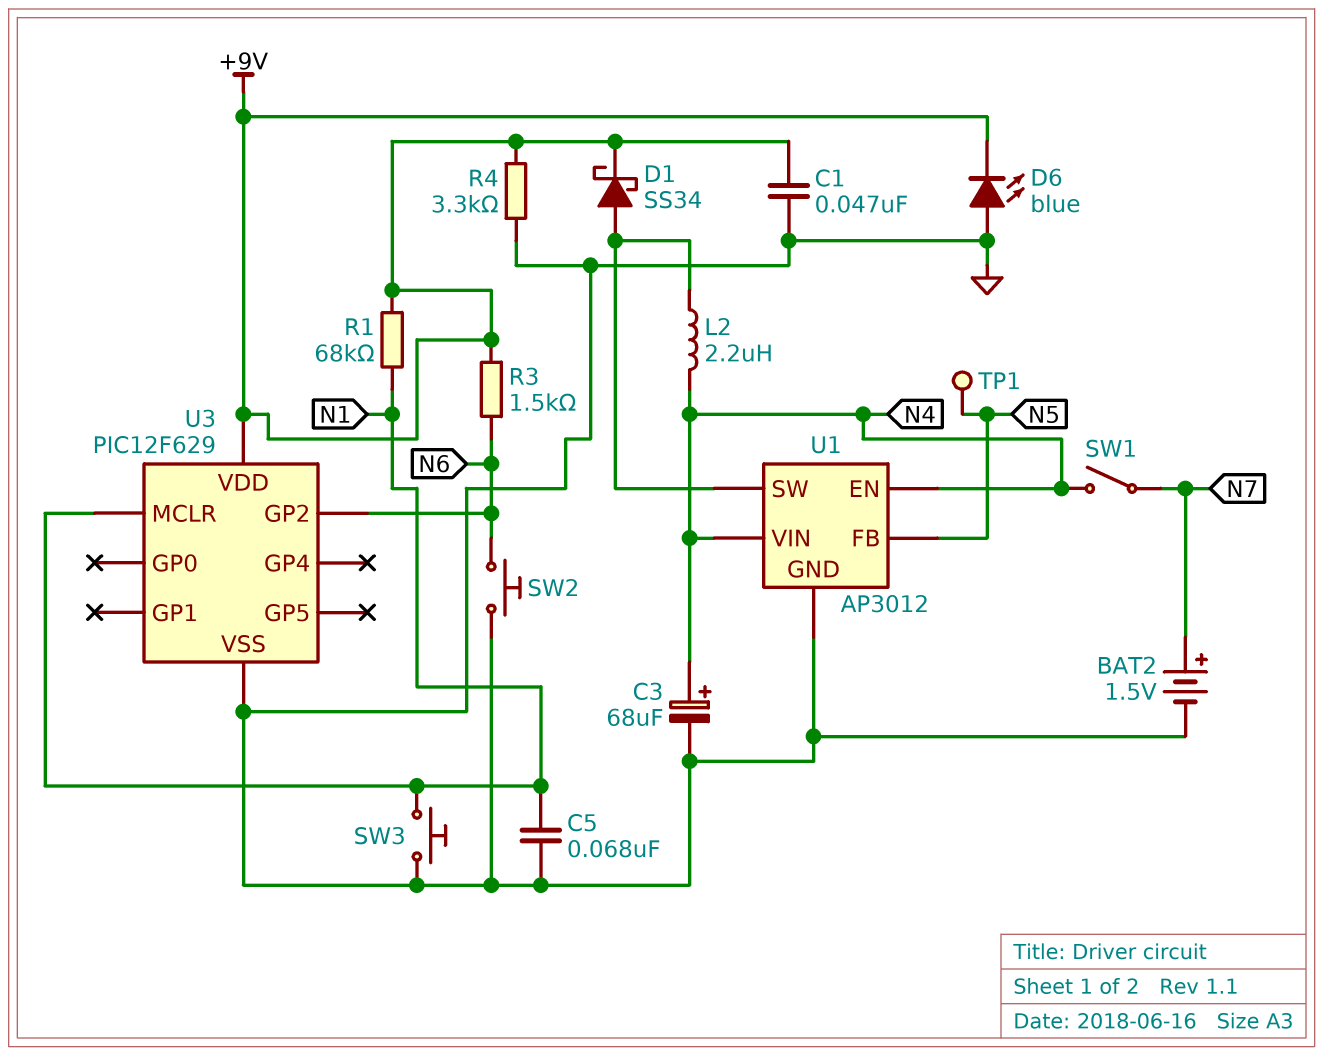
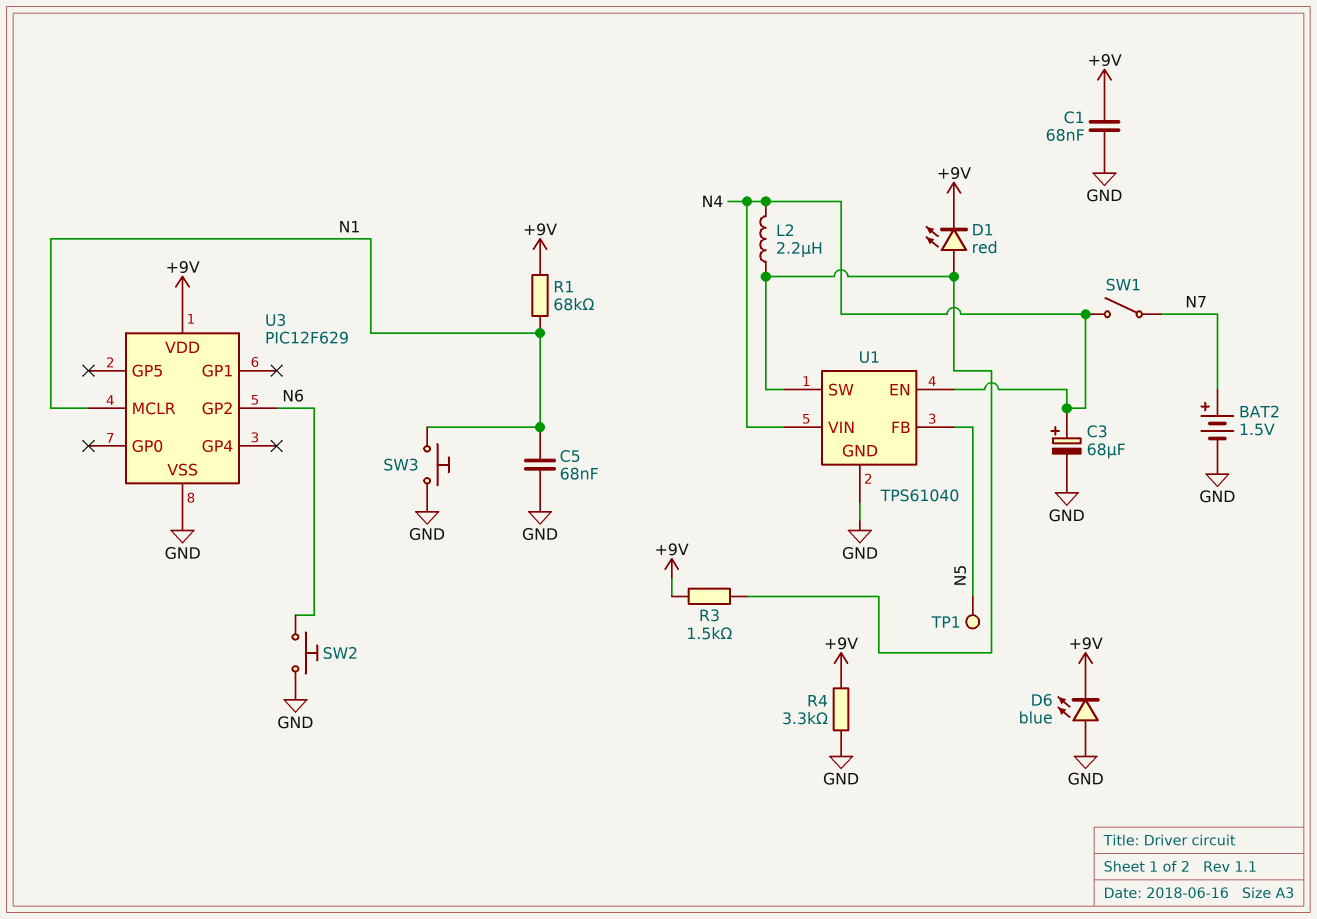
C1: 47nF (+9V, GND) -> 68nF (+9V, GND)
D1: schottky SS34 (A U1/SW, K +9V) -> LED red (A U1/SW, K +9V)
R3: 1.5k (+9V, N6) -> 1.5k (+9V, U1/SW)
U1: AP3012 -> TPS61040

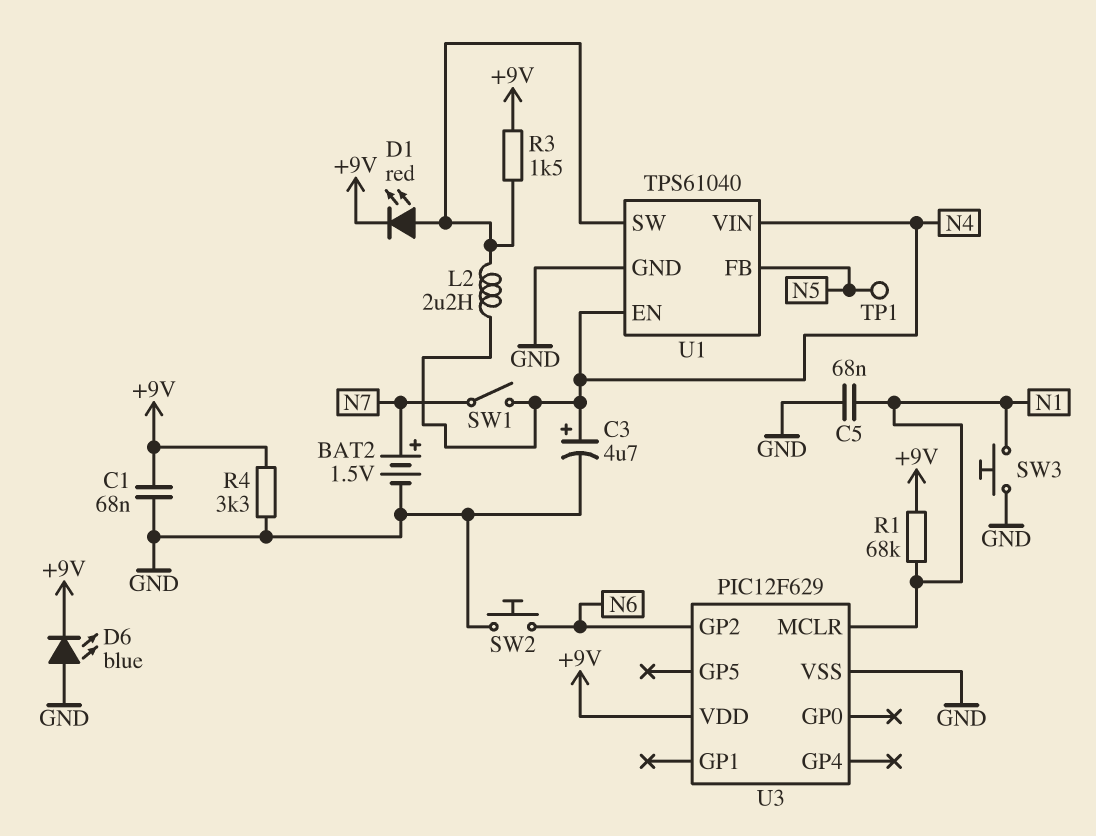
C3: 68uF (plus N4, minus GND) -> 4.7uF (plus N4, minus GND)

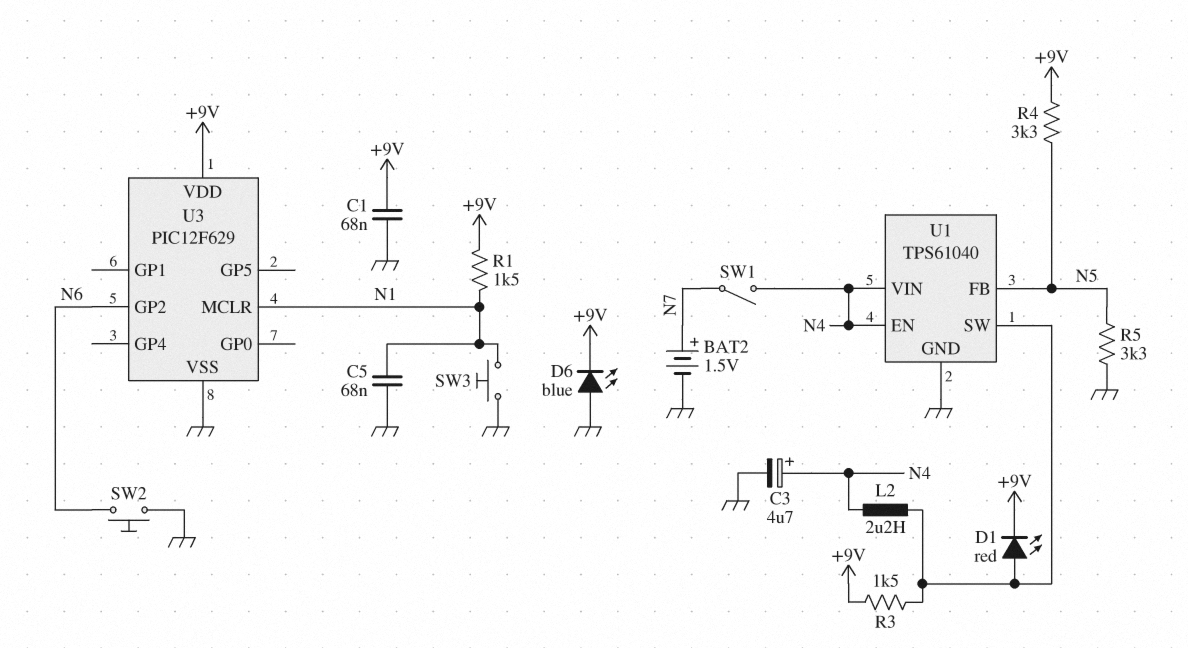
R1: 68k (+9V, N1) -> 1.5k (+9V, N1)
R4: 3.3k (+9V, GND) -> 3.3k (+9V, N5)
R5: none -> 3.3k (GND, N5)
TP1: test point (N5) -> none

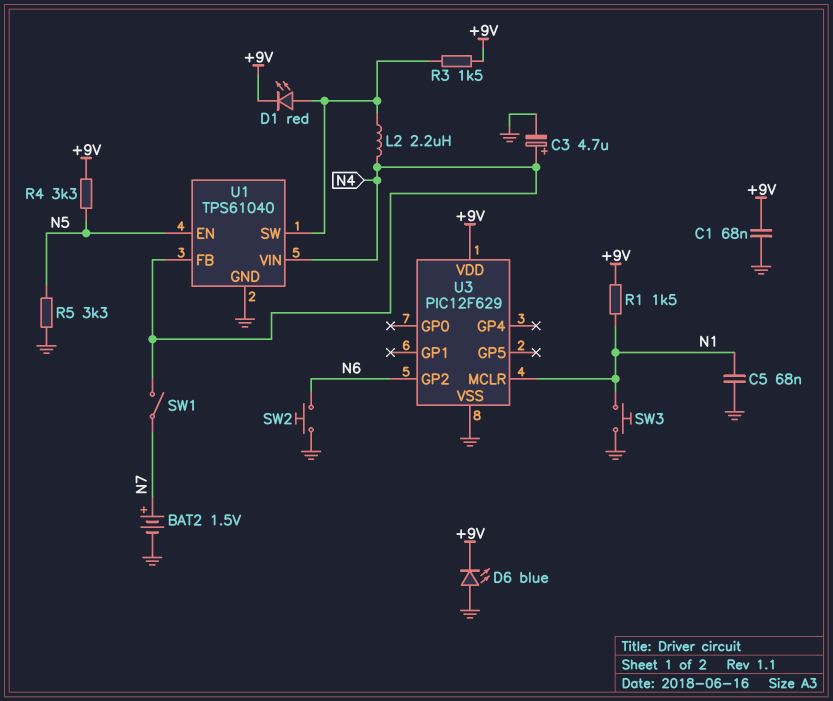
U1 pin EN: N4 -> N5
U1 pin FB: N5 -> N4

